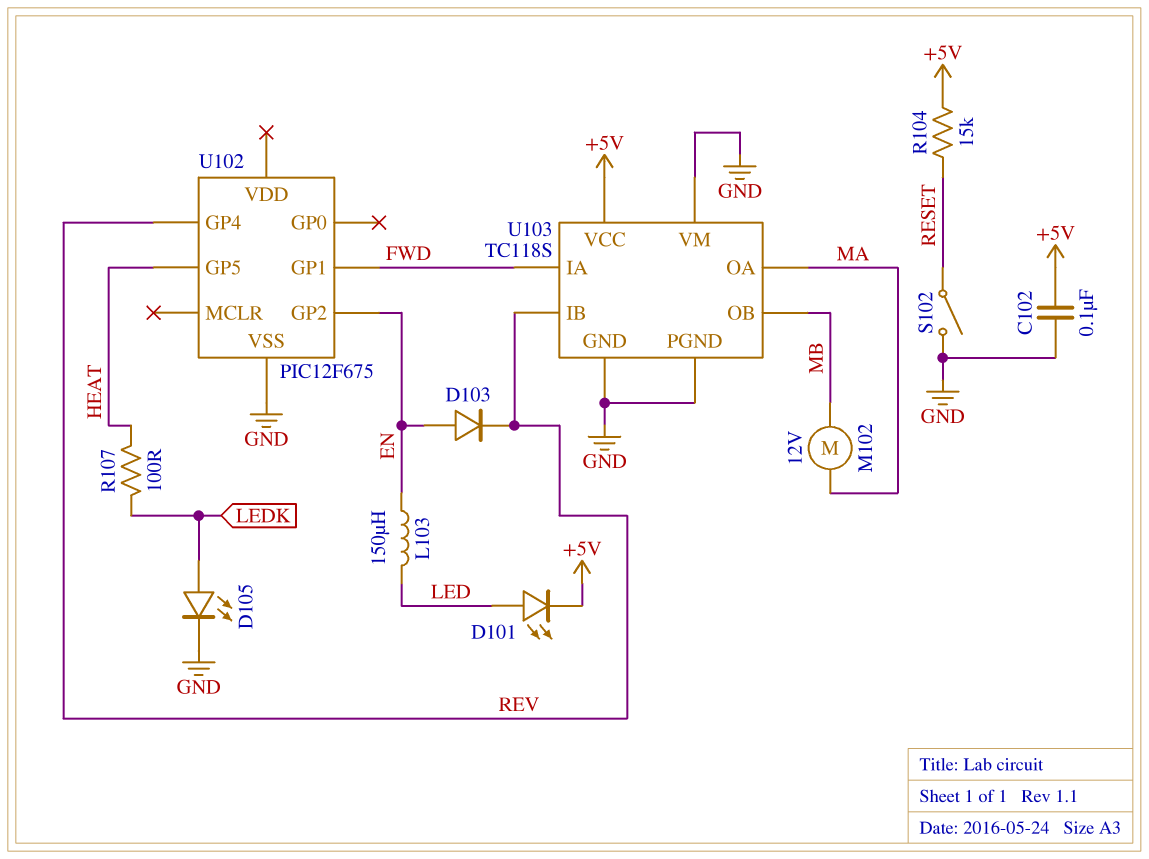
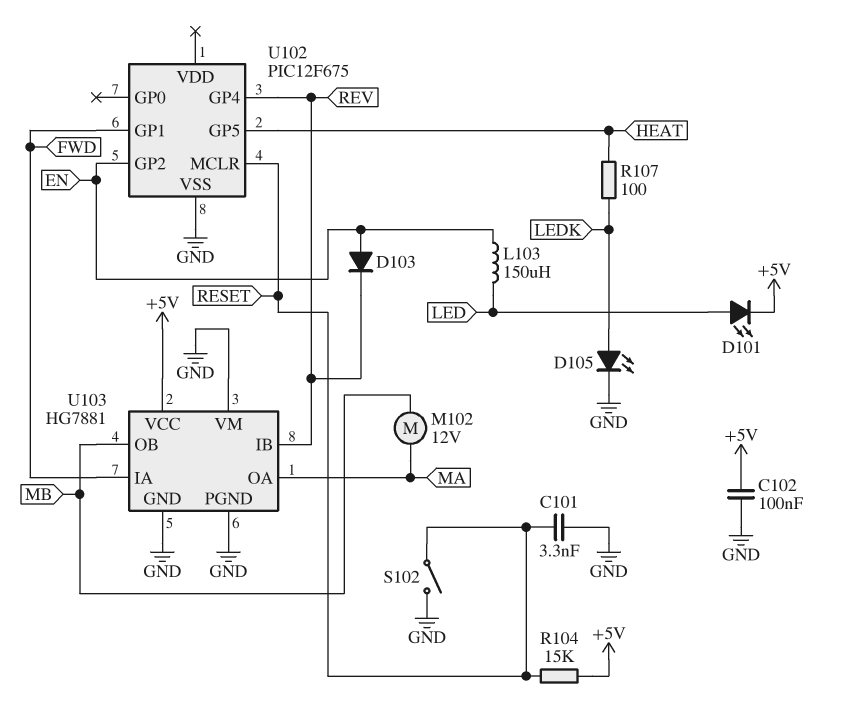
C101: none -> 3.3nF (GND, RESET)
U102 pin MCLR: none -> RESET
U103: TC118S -> HG7881

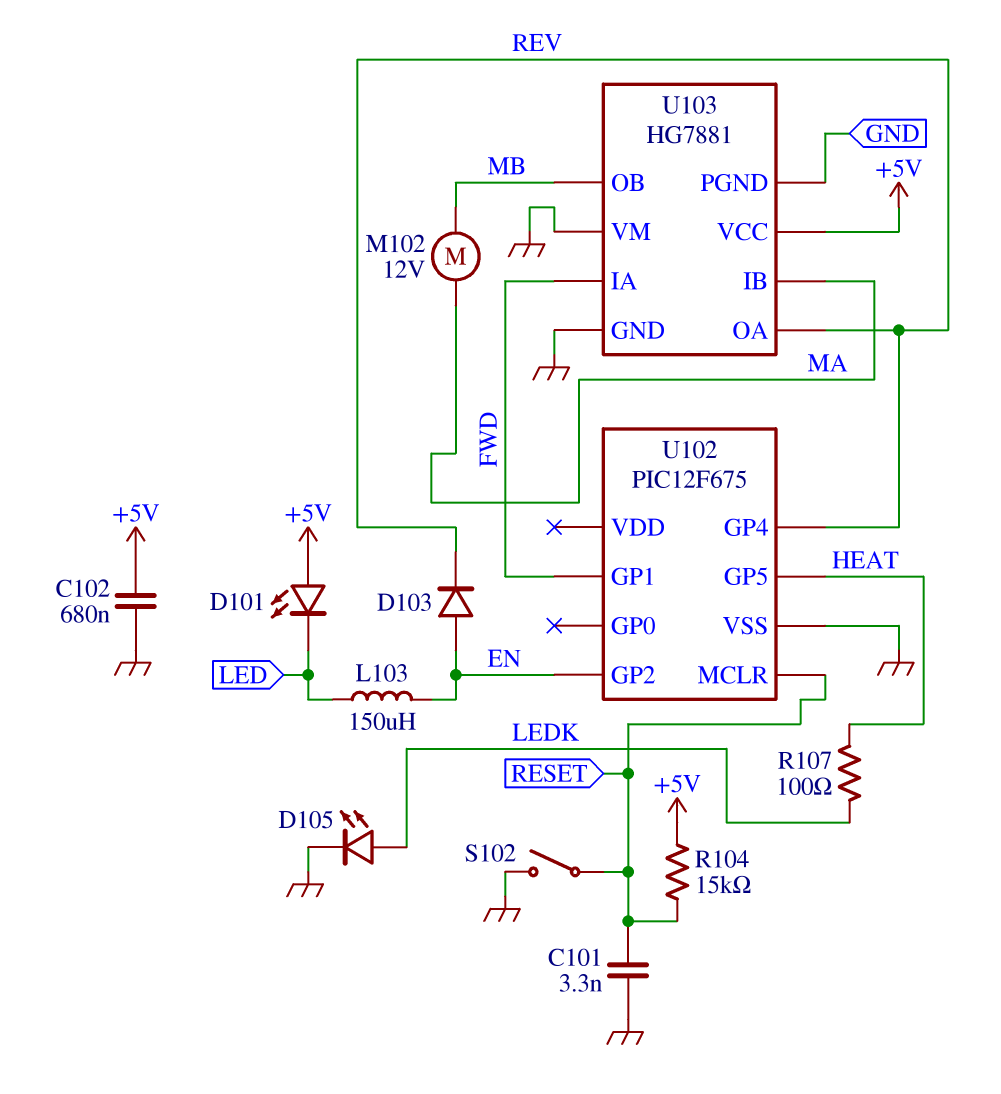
C102: 100nF (+5V, GND) -> 680nF (+5V, GND)
D101: LED (A LED, K +5V) -> LED (A +5V, K LED)
U103 pin IB: REV -> MA
U103 pin OA: MA -> REV

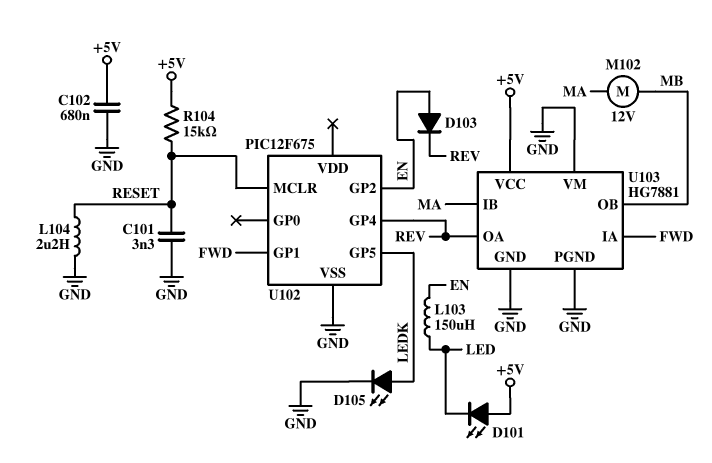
L104: none -> 2.2uH (GND, RESET)
R107: 100 (HEAT, LEDK) -> none
S102: switch (GND, RESET) -> none
U102 pin GP5: HEAT -> LEDK

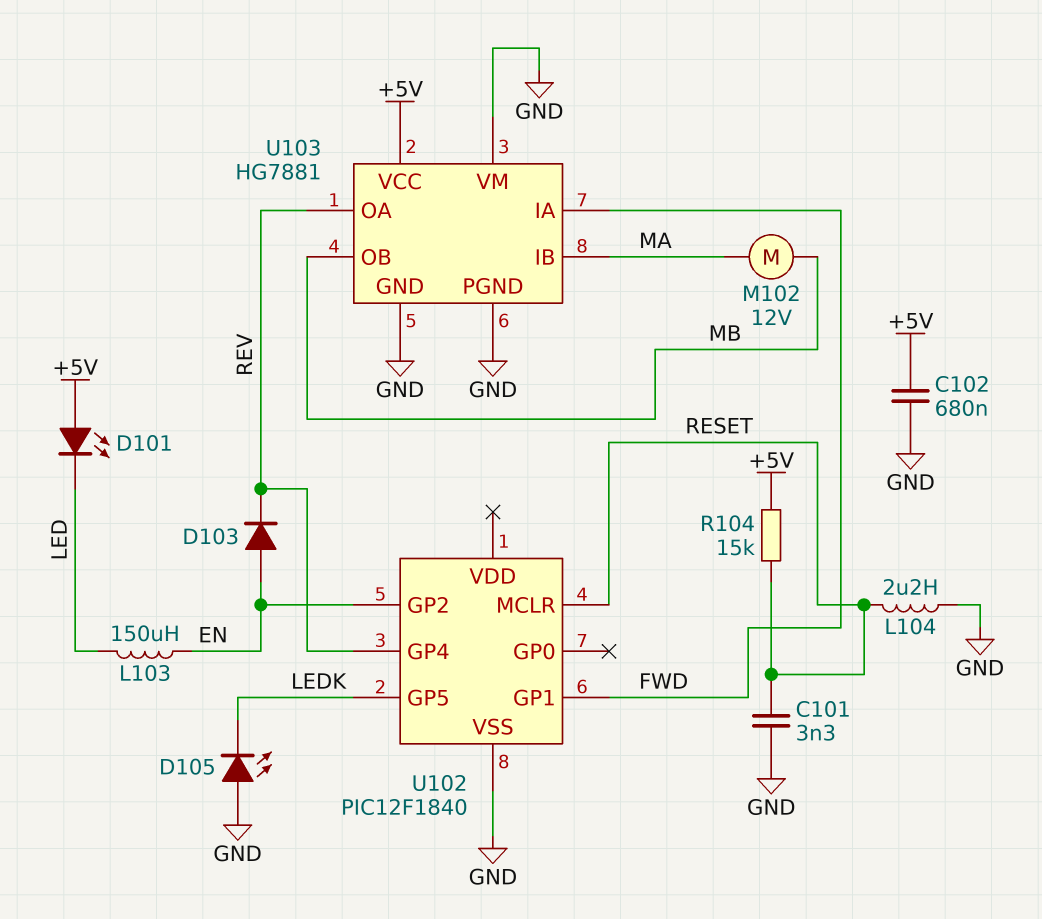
D105: LED (A LEDK, K GND) -> LED (A GND, K LEDK)
U102: PIC12F675 -> PIC12F1840

